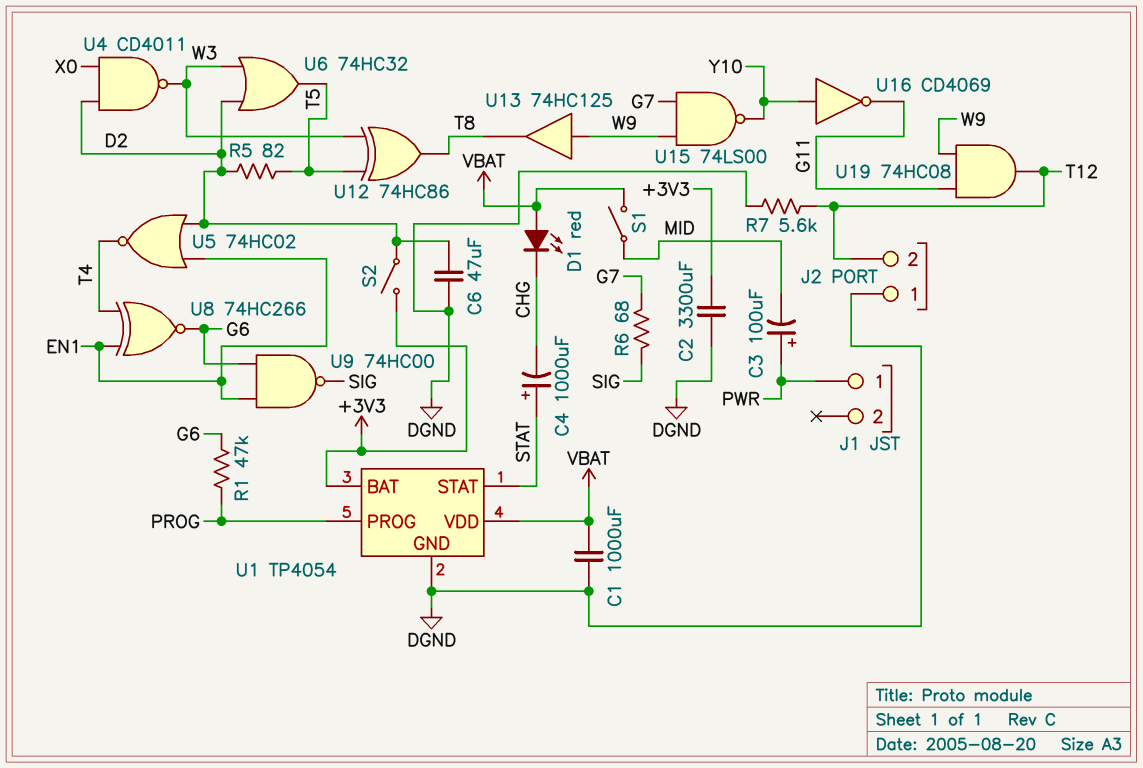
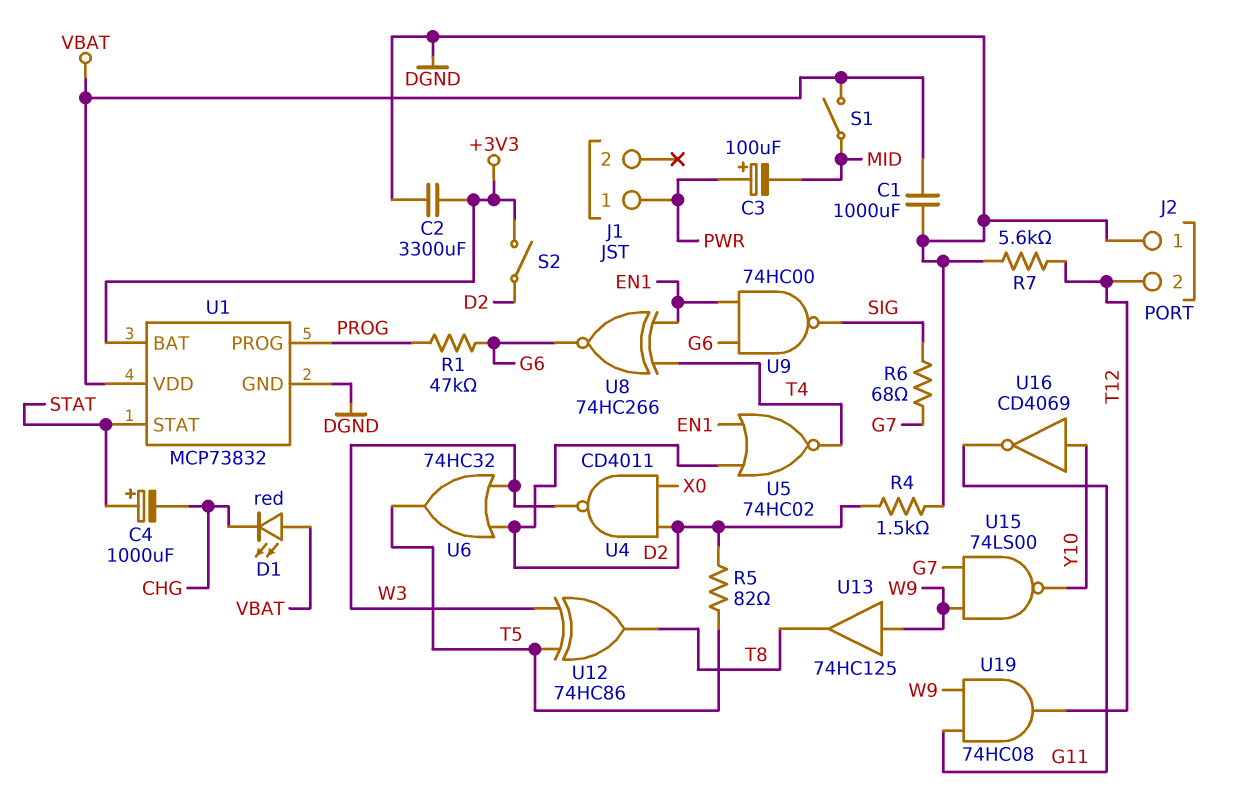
C6: 47uF (D2, DGND) -> none
R4: none -> 1.5k (D2, DGND)
U1: TP4054 -> MCP73832

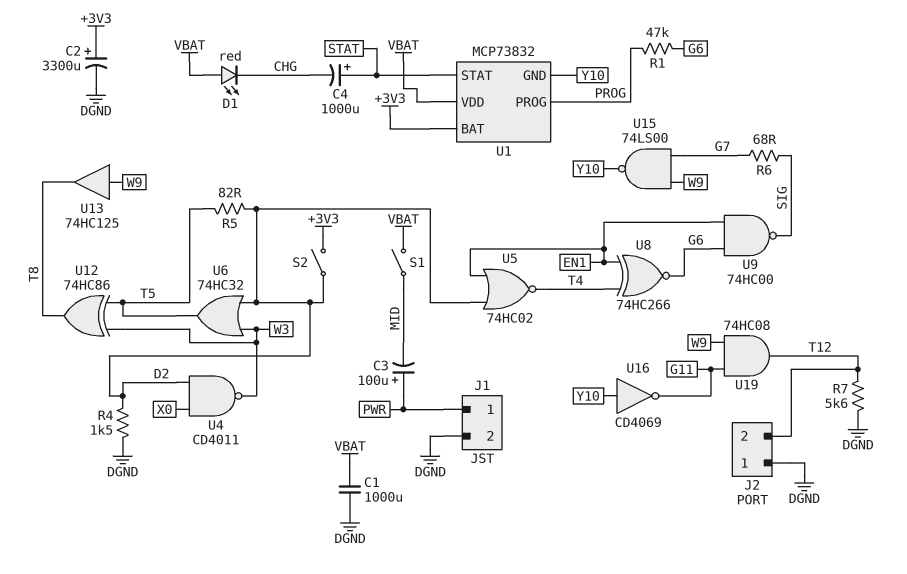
C2: 3300uF (+3V3, DGND) -> 3300uF (plus +3V3, minus DGND)
J1 pin 2: none -> DGND
U1 pin GND: DGND -> Y10

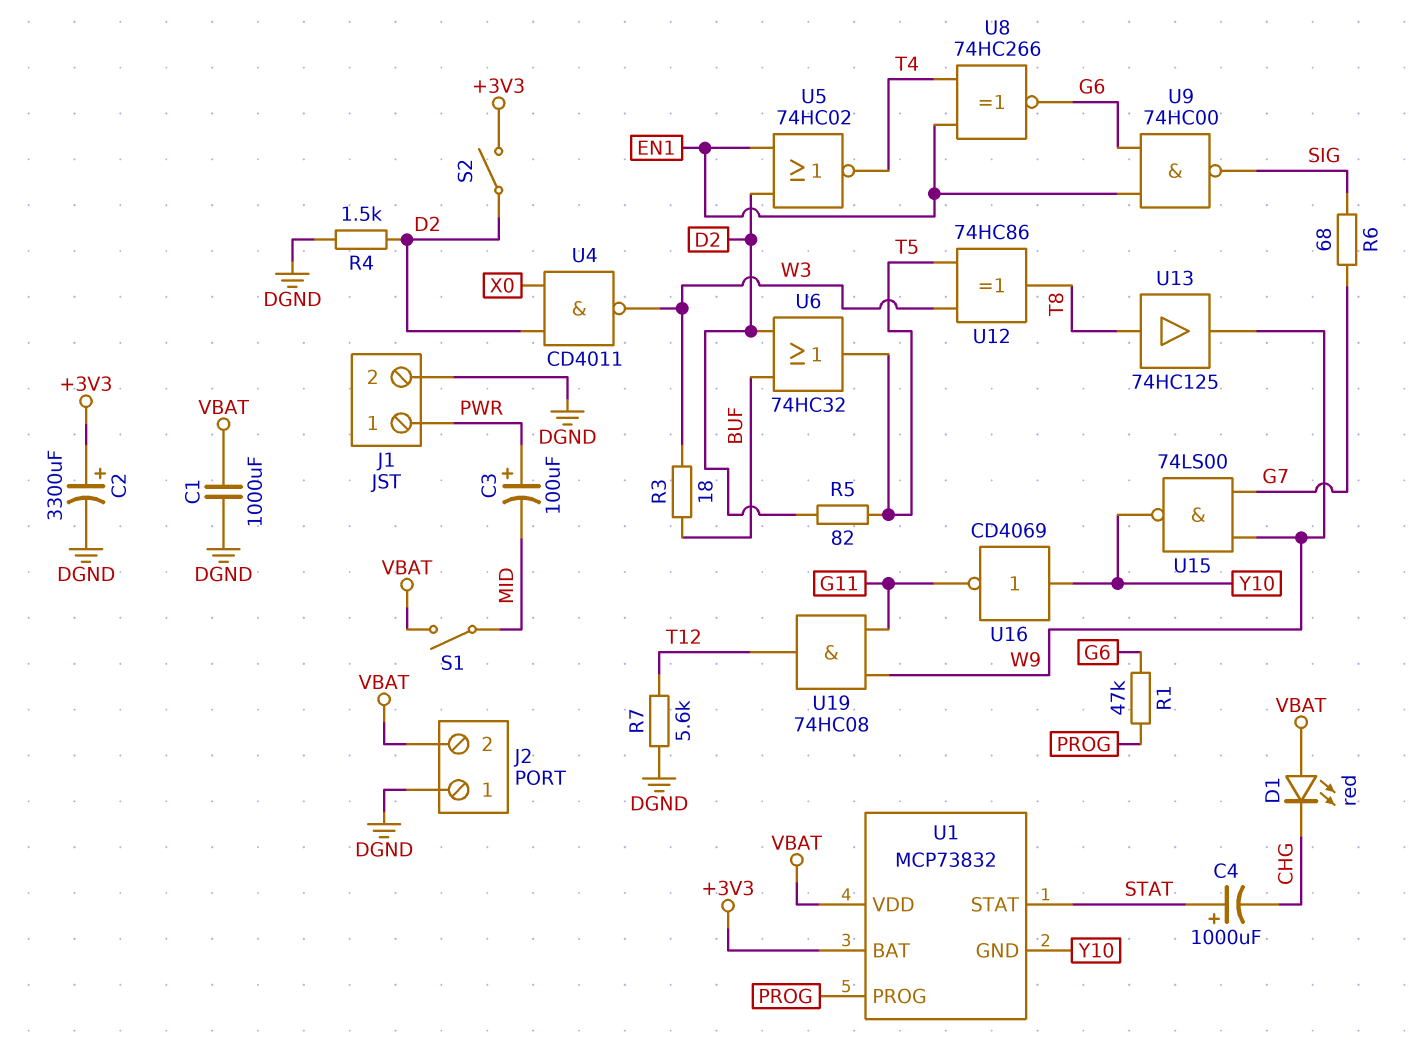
J2 pin 2: T12 -> VBAT
R3: none -> 18 (BUF, W3)
U6: OR 74HC32 (in D2, in W3, out T5) -> OR 74HC32 (in BUF, in D2, out T5)
U13: buffer 74HC125 (in W9, out T8) -> buffer 74HC125 (in T8, out W9)

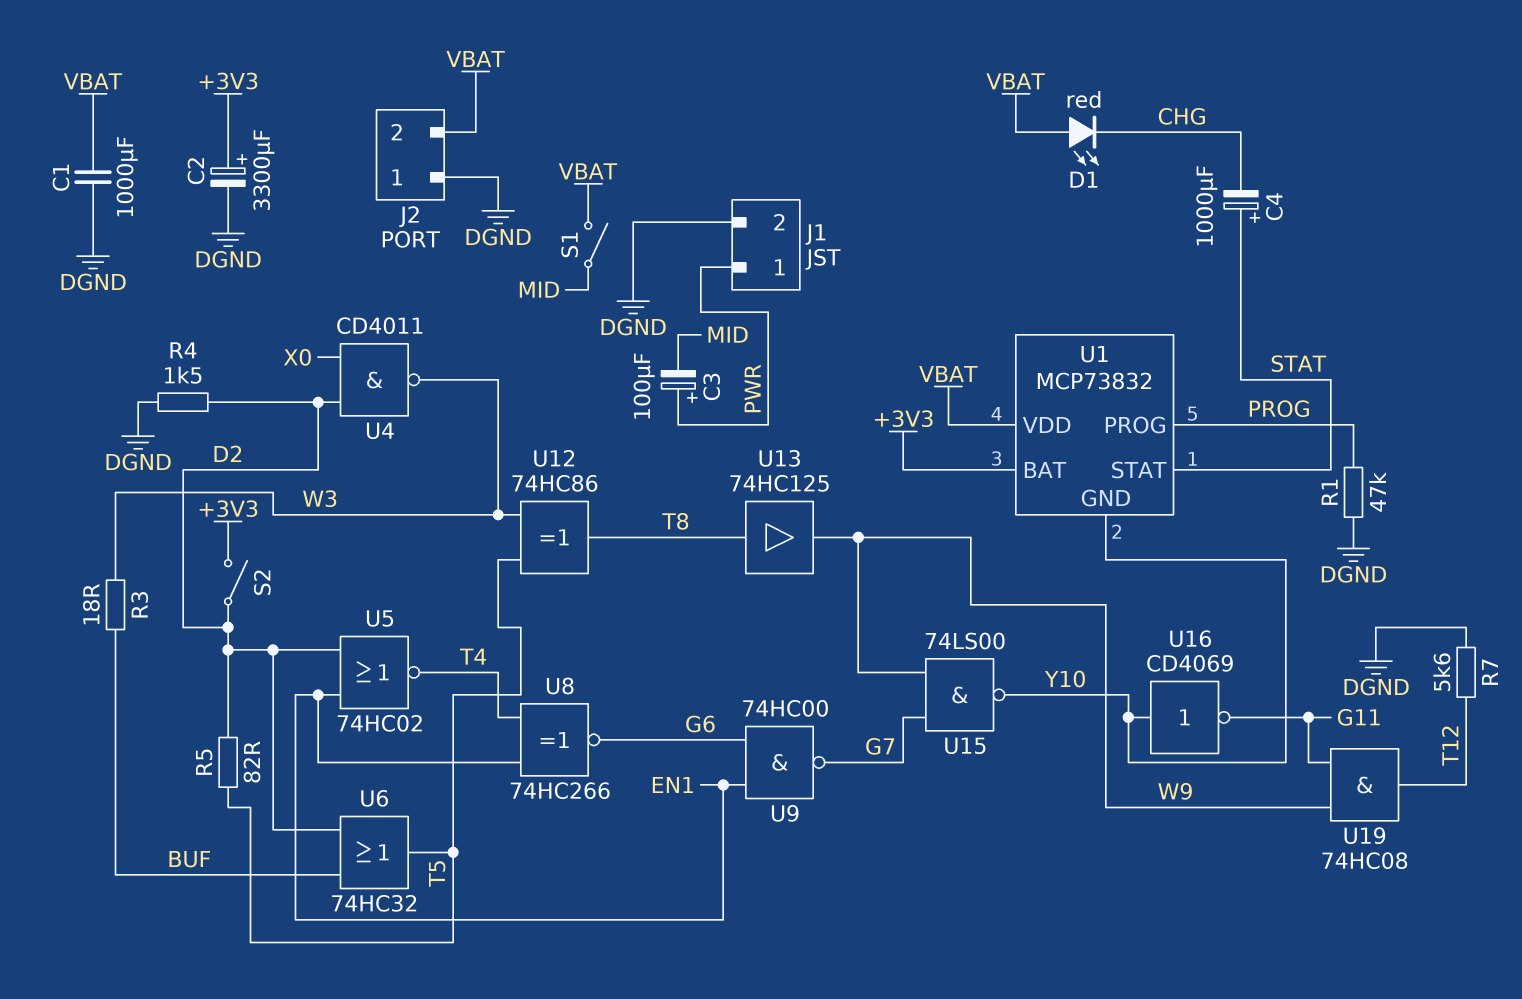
R1: 47k (G6, PROG) -> 47k (DGND, PROG)
R6: 68 (G7, SIG) -> none
U9: NAND 74HC00 (in EN1, in G6, out SIG) -> NAND 74HC00 (in EN1, in G6, out G7)

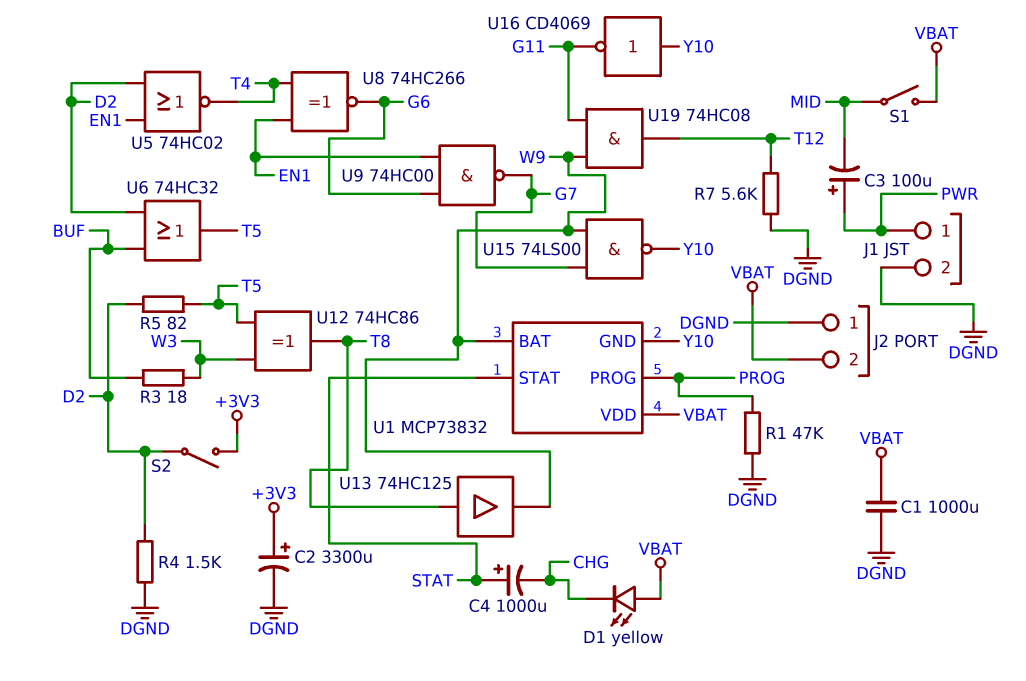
D1: LED red (A VBAT, K CHG) -> LED yellow (A VBAT, K CHG)
U1 pin BAT: +3V3 -> W9
U4: NAND CD4011 (in D2, in X0, out W3) -> none

